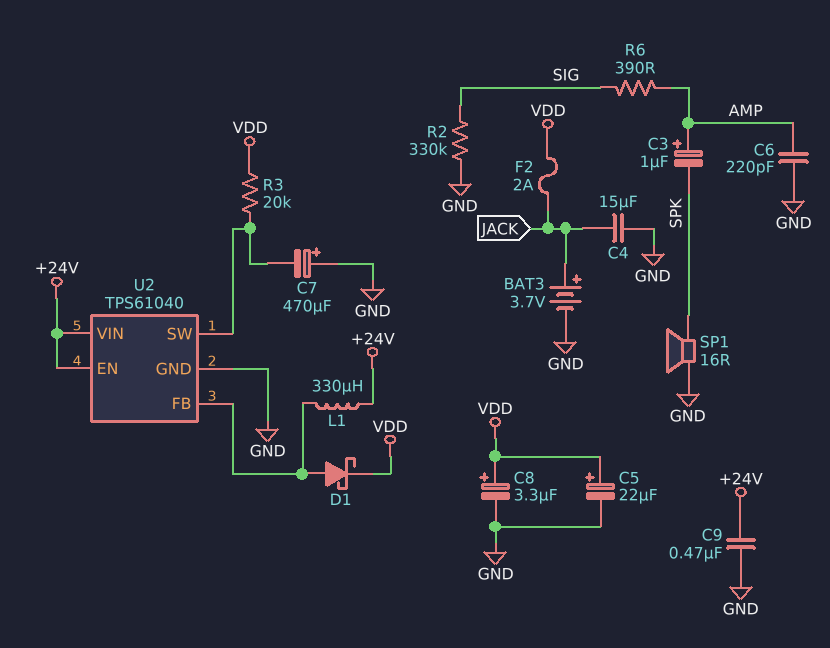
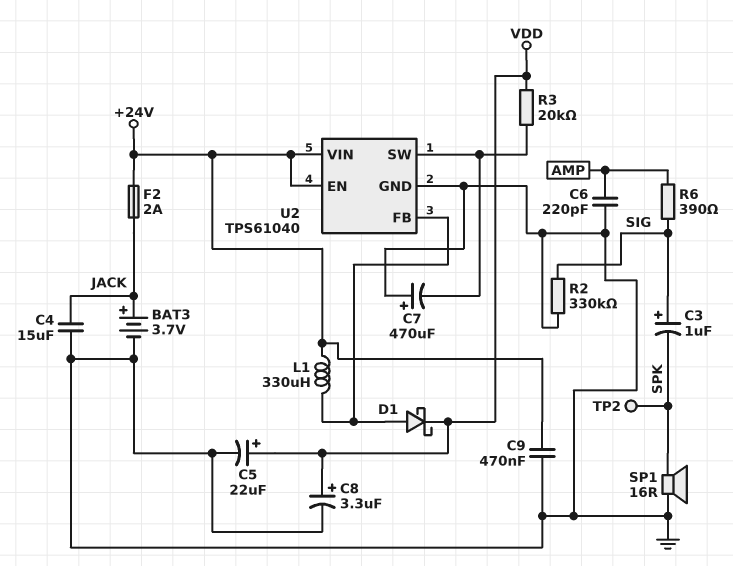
C3: 1uF (plus AMP, minus SPK) -> 1uF (plus SIG, minus SPK)
F2: 2A (JACK, VDD) -> 2A (+24V, JACK)
TP2: none -> test point (SPK)

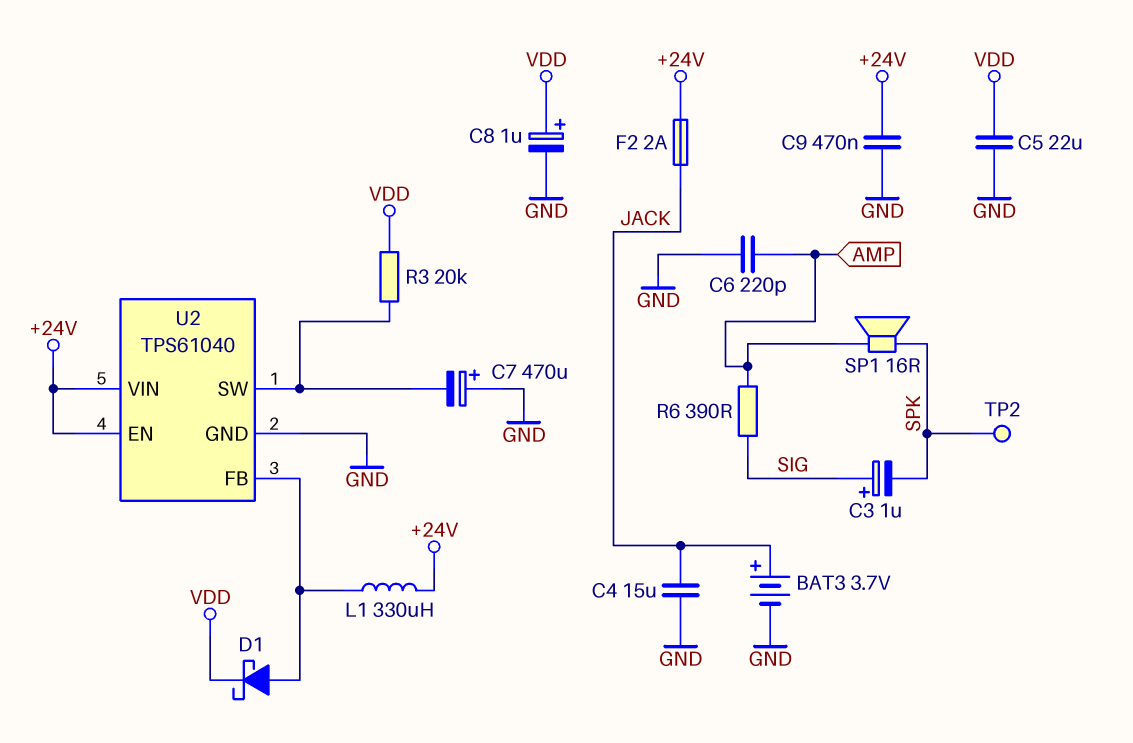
C5: 22uF (plus VDD, minus GND) -> 22uF (GND, VDD)
C8: 3.3uF (plus VDD, minus GND) -> 1uF (plus VDD, minus GND)
R2: 330k (GND, SIG) -> none
SP1: speaker 16R (GND, SPK) -> speaker 16R (AMP, SPK)

